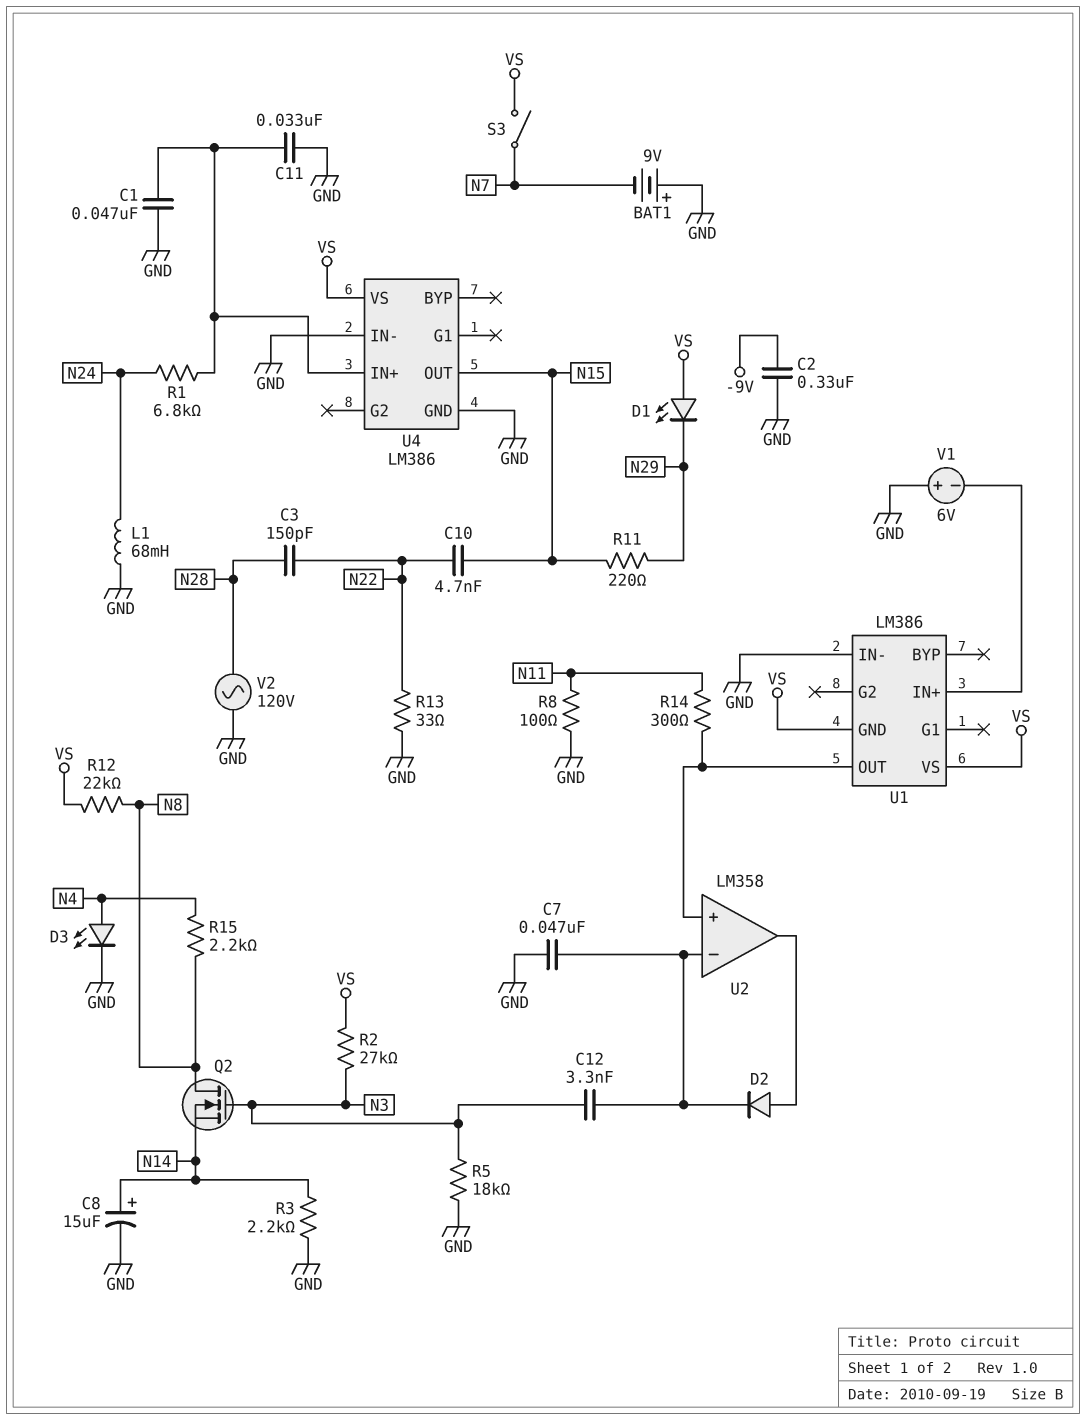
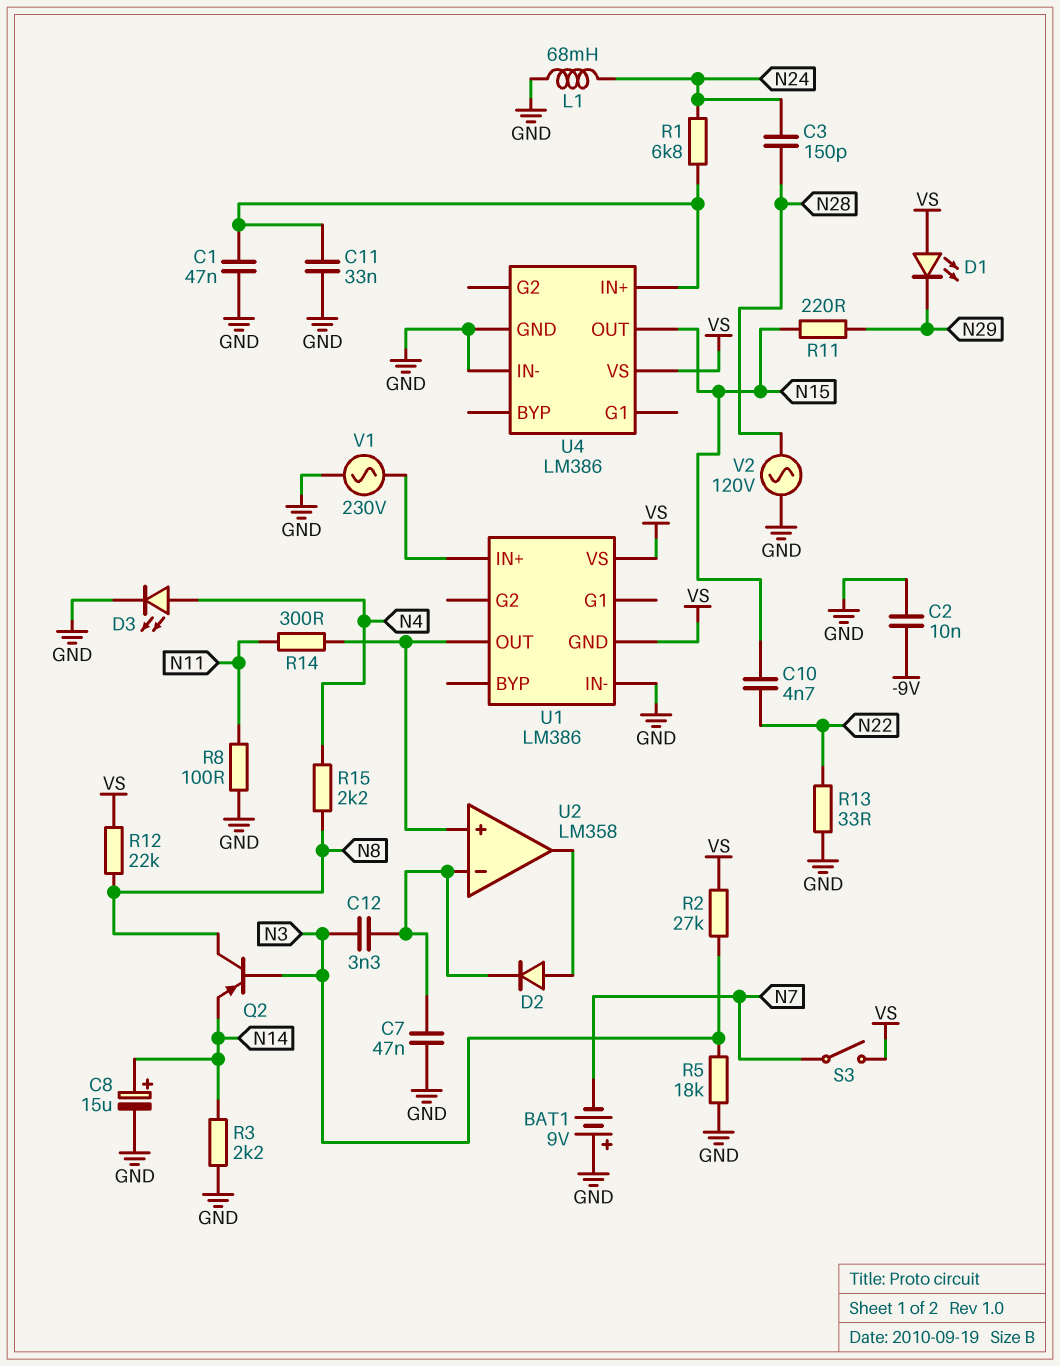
C2: 330nF (-9V, GND) -> 10nF (-9V, GND)
C3: 150pF (N22, N28) -> 150pF (N24, N28)
Q2: NMOS (G N3, D N8, S N14) -> PNP (B N3, C N8, E N14)
V1: 6V (plus GND, minus U1/IN+) -> AC 230V (GND, U1/IN+)

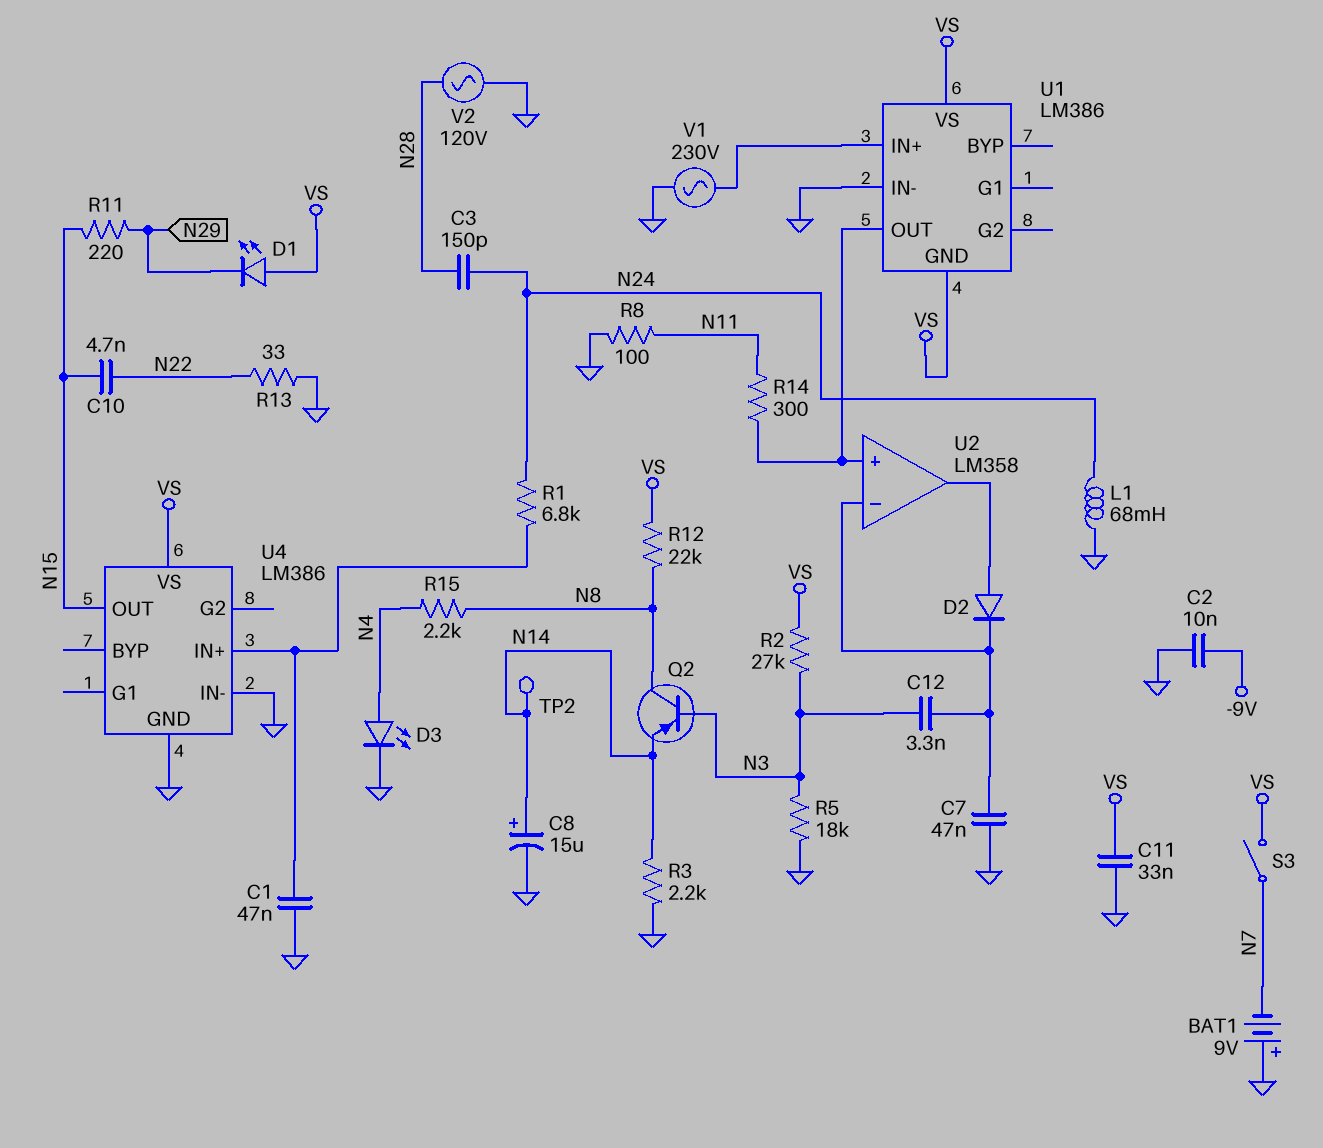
C11: 33nF (GND, U4/IN+) -> 33nF (GND, VS)
TP2: none -> test point (N14)

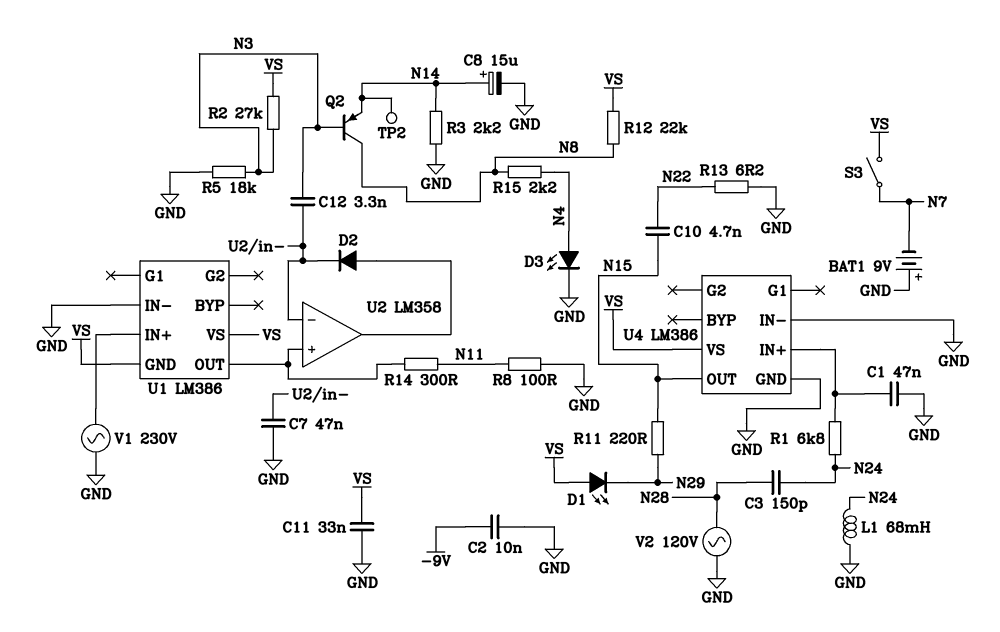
R13: 33 (GND, N22) -> 6.2 (GND, N22)

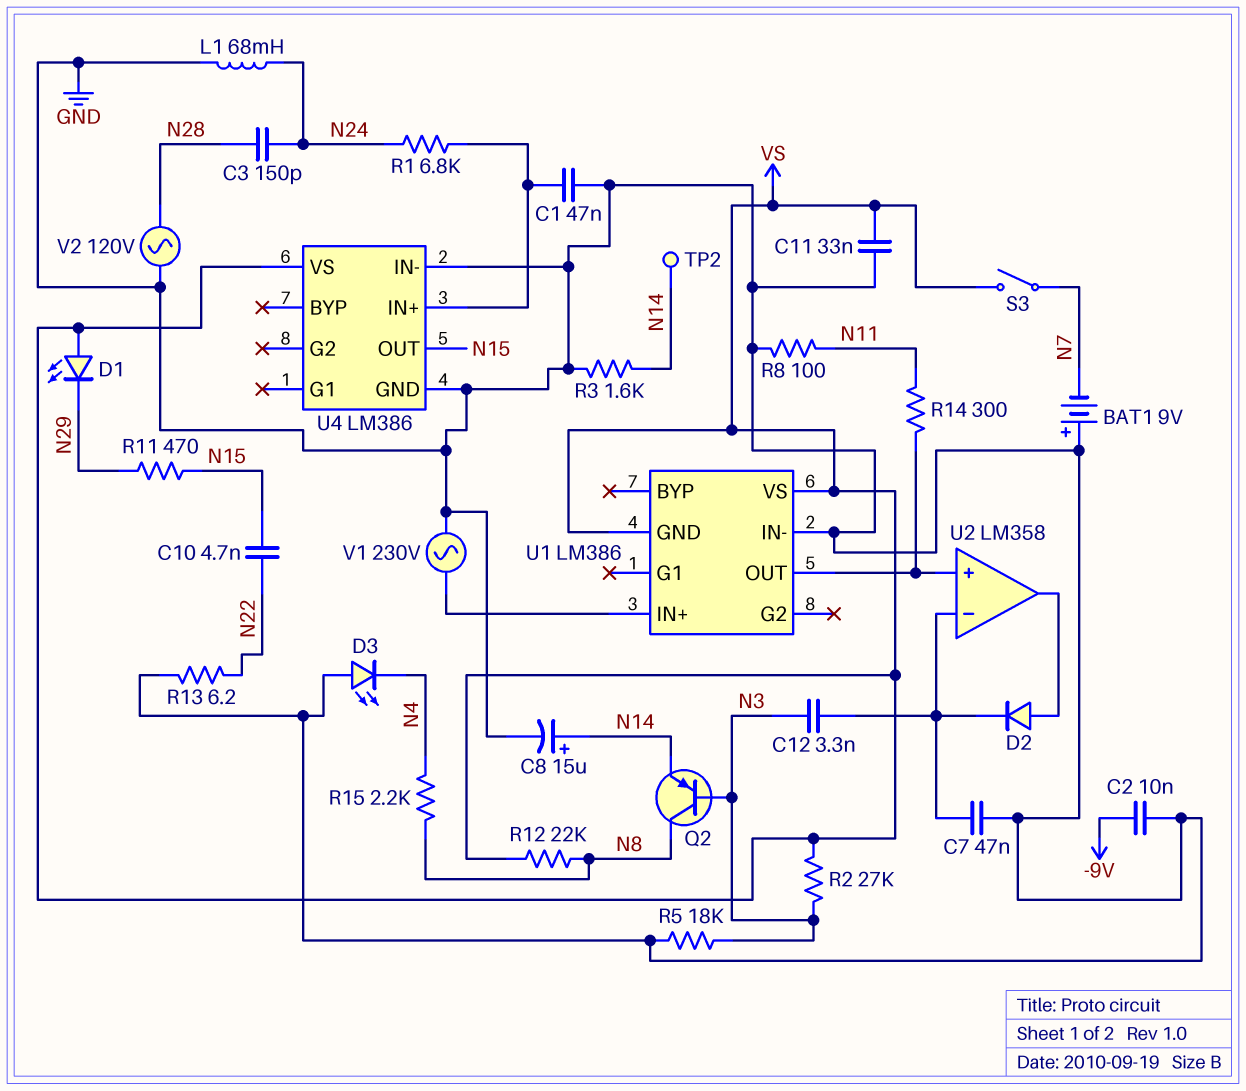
D3: LED (A N4, K GND) -> LED (A GND, K N4)
R3: 2.2k (GND, N14) -> 1.6k (GND, N14)
R11: 220 (N15, N29) -> 470 (N15, N29)

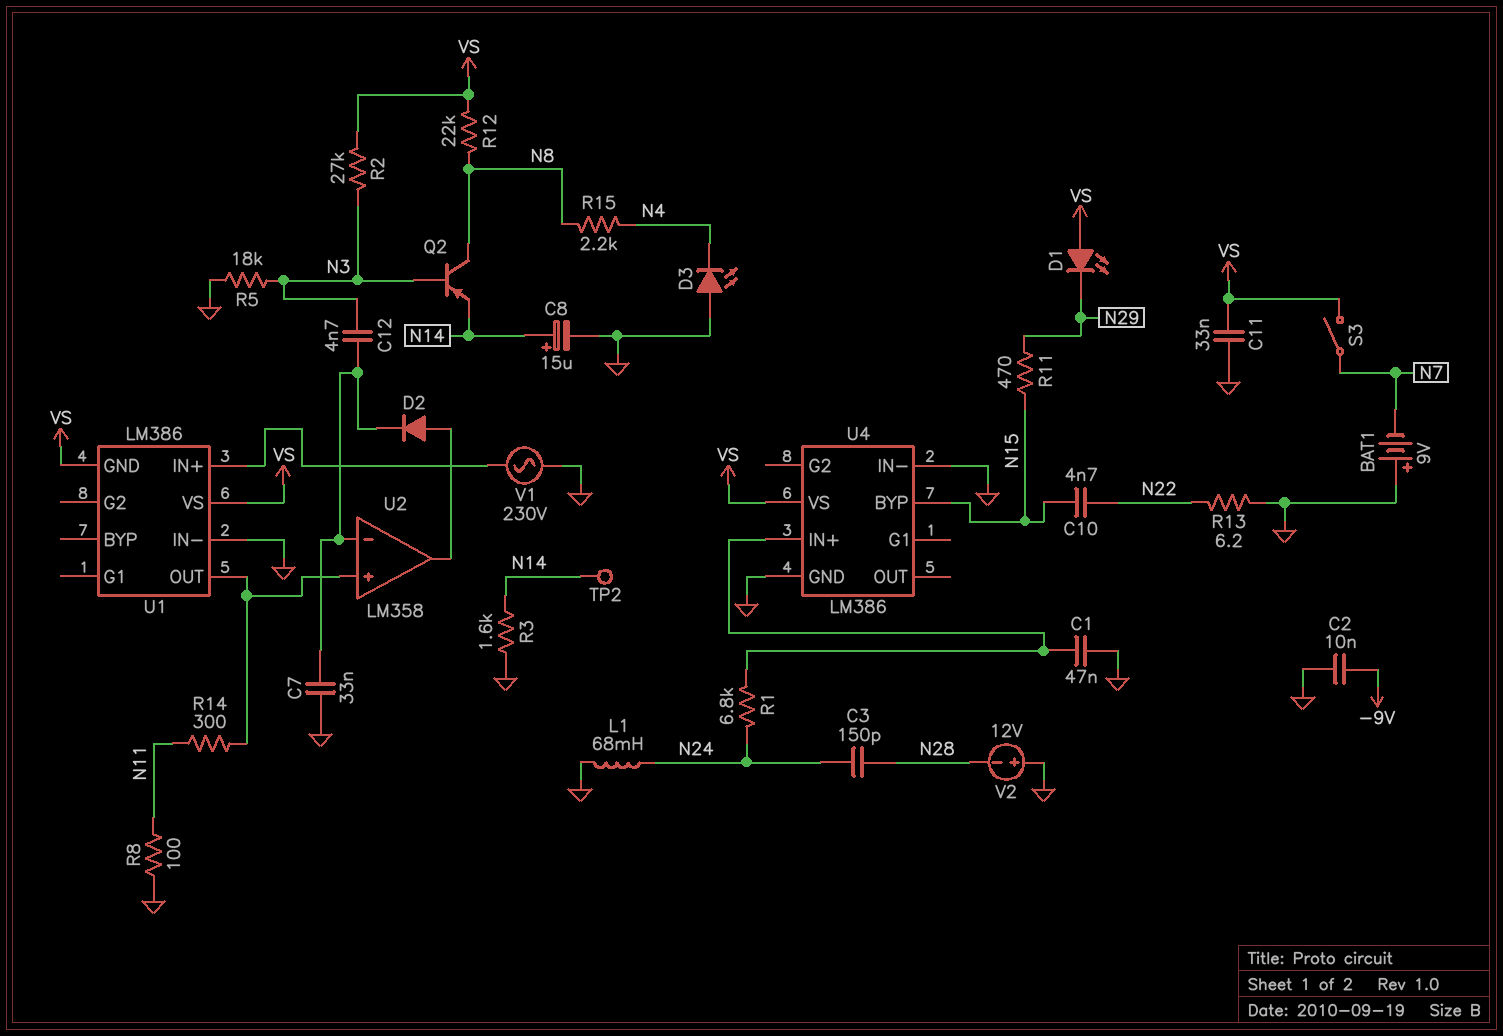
C7: 47nF (GND, U2/in-) -> 33nF (GND, U2/in-)
C12: 3.3nF (N3, U2/in-) -> 4.7nF (N3, U2/in-)
U4 pin BYP: none -> N15
U4 pin OUT: N15 -> none
V2: AC 120V (GND, N28) -> 12V (plus GND, minus N28)

